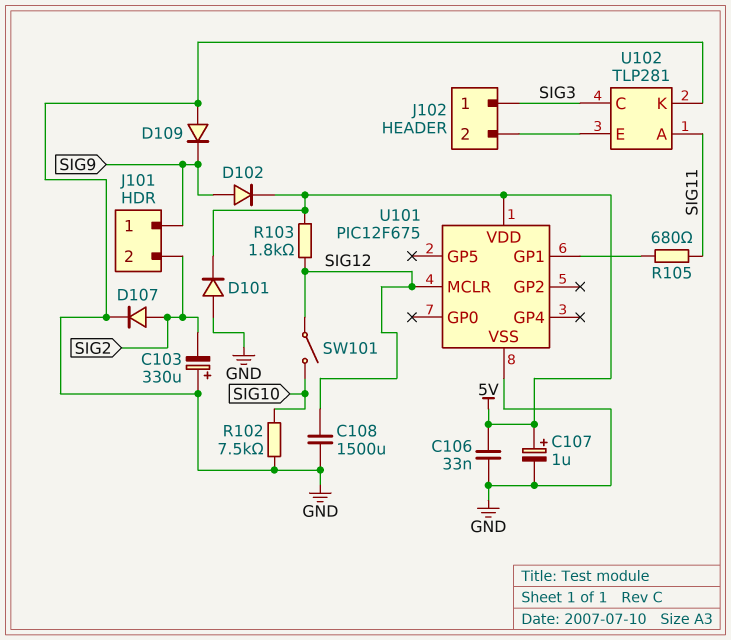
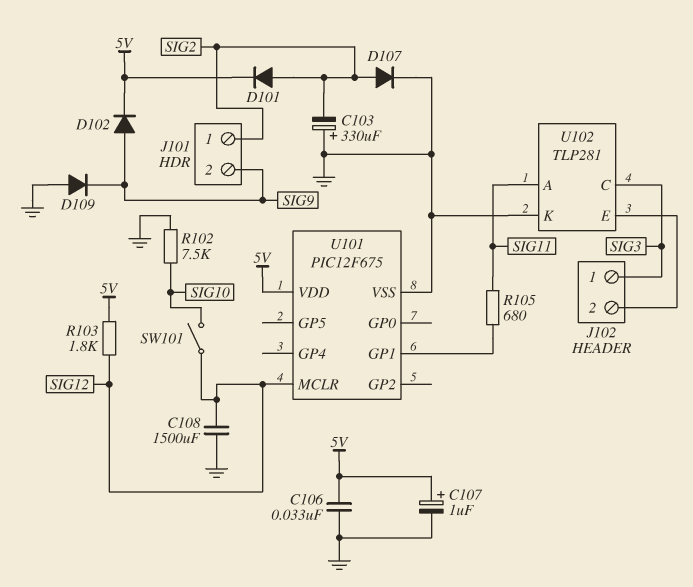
D101: diode (A GND, K 5V) -> diode (A SIG2, K 5V)
J101 pin 1: SIG9 -> SIG2
J101 pin 2: SIG2 -> SIG9

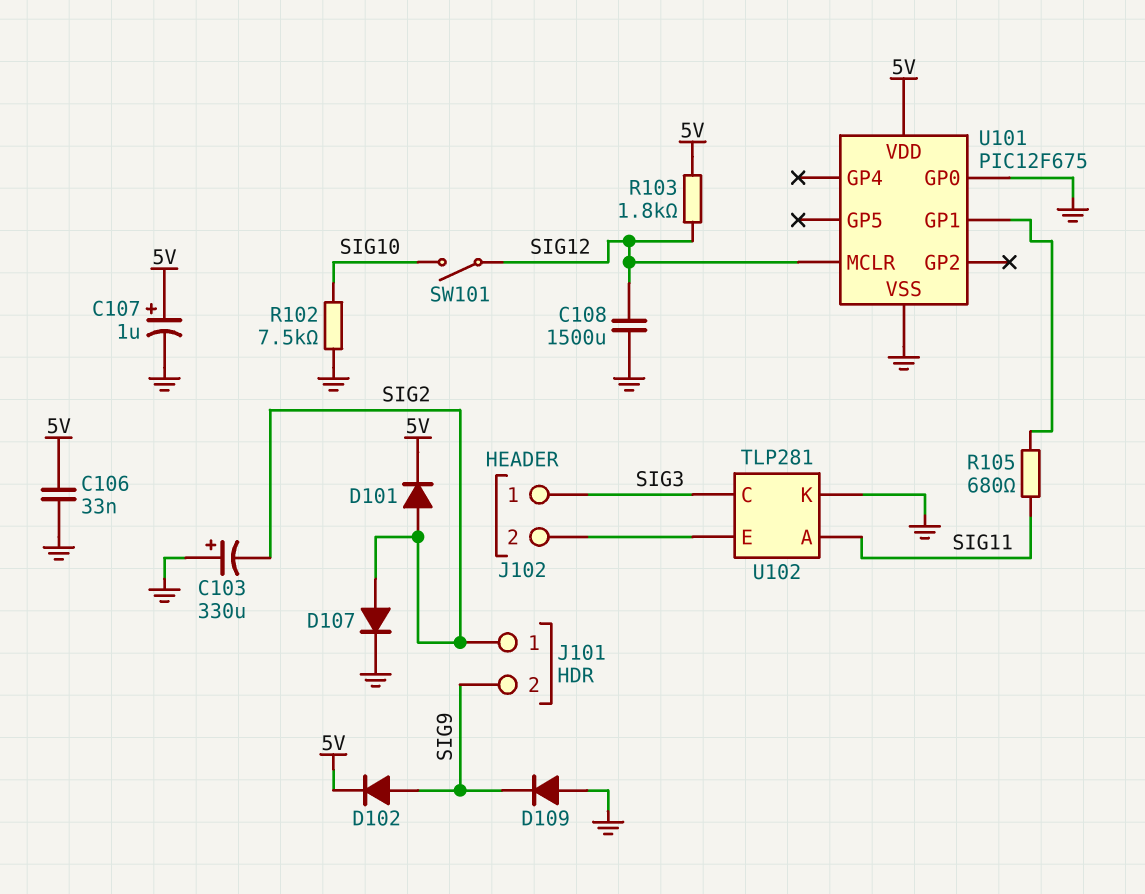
U101 pin GP0: none -> GND

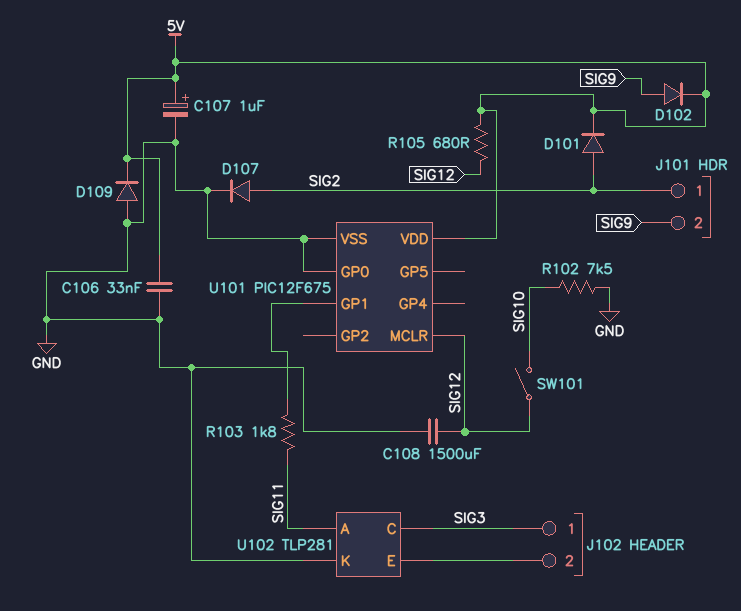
C103: 330uF (plus GND, minus SIG2) -> none
D109: diode (A GND, K SIG9) -> diode (A GND, K 5V)
R103: 1.8k (5V, SIG12) -> 1.8k (SIG11, U101/GP1)
R105: 680 (SIG11, U101/GP1) -> 680 (5V, SIG12)

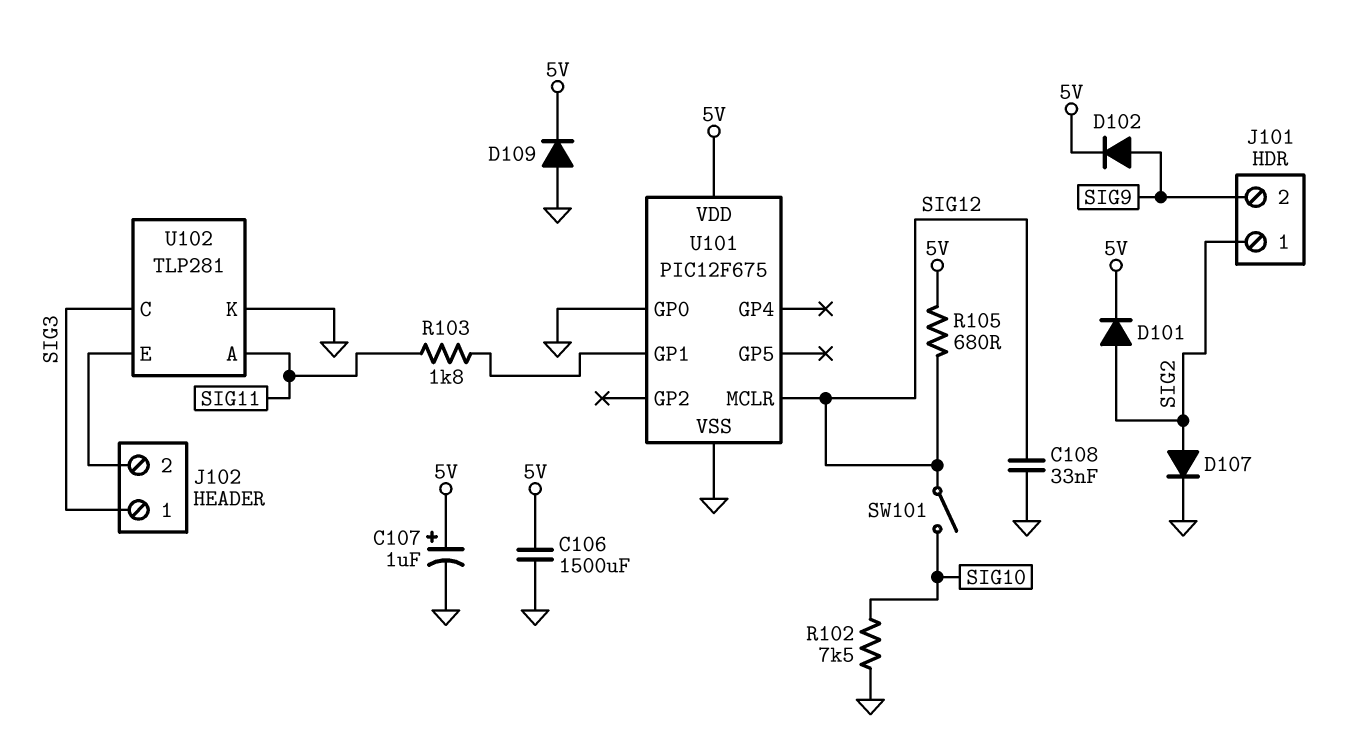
C106: 33nF (5V, GND) -> 1500uF (5V, GND)
C108: 1500uF (GND, SIG12) -> 33nF (GND, SIG12)

